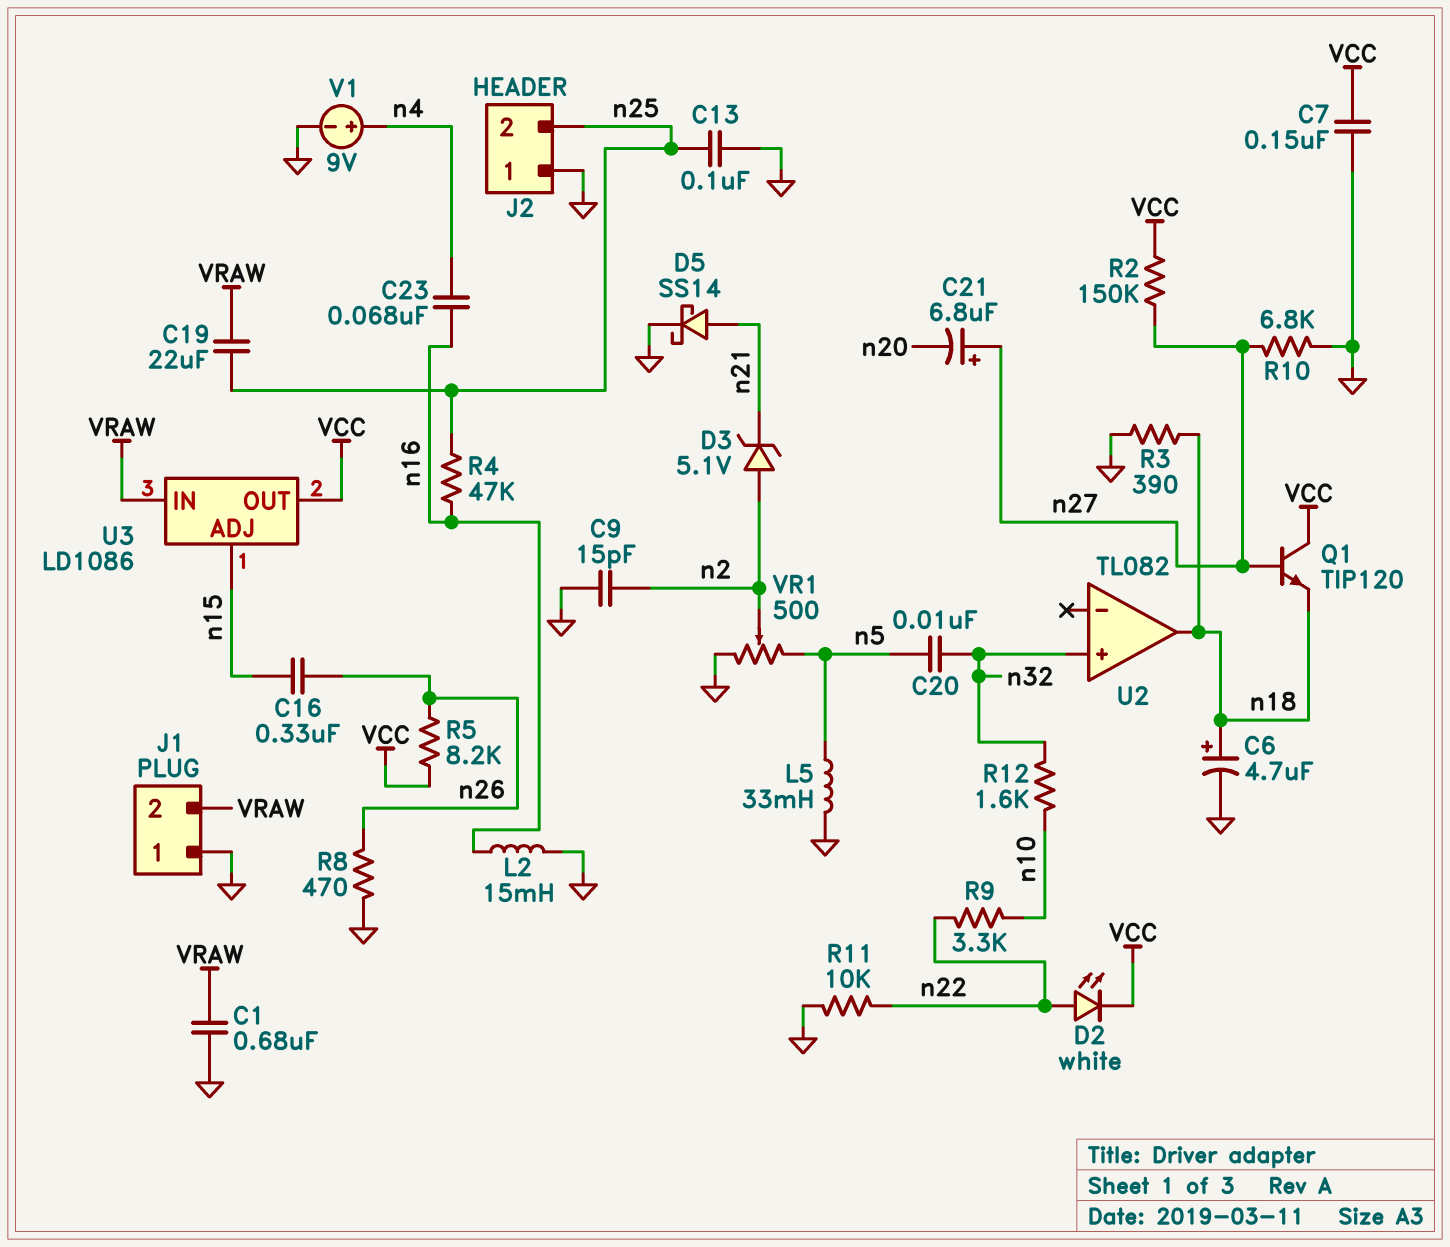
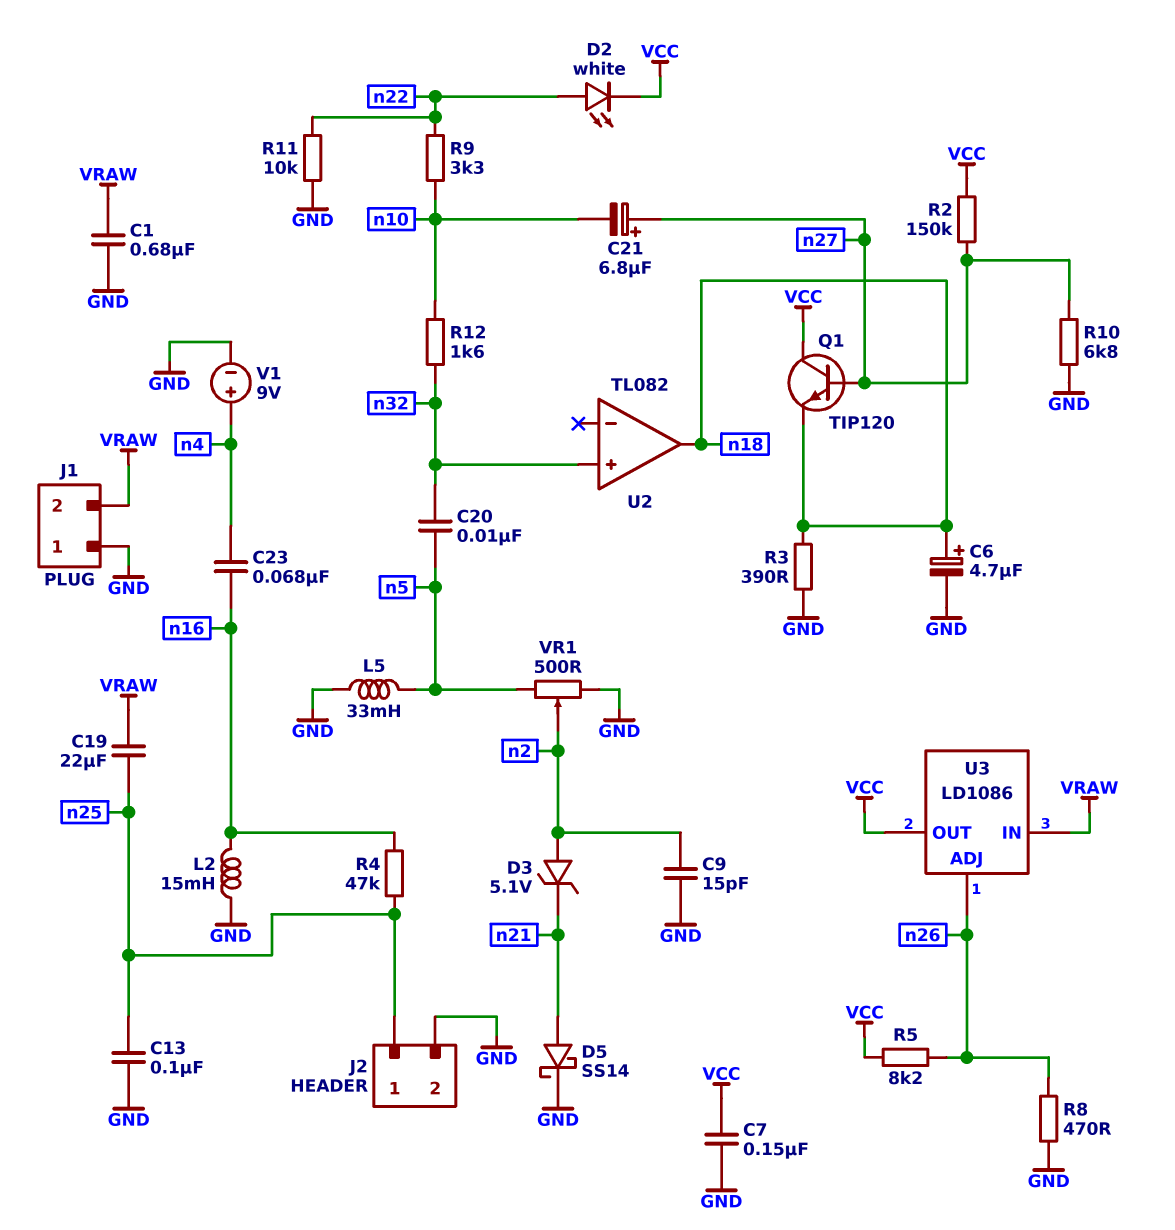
C16: 330nF (n15, n26) -> none
C21: 6.8uF (plus n27, minus n20) -> 6.8uF (plus n27, minus n10)
J2 pin 1: GND -> n25
J2 pin 2: n25 -> GND
U3 pin ADJ: n15 -> n26

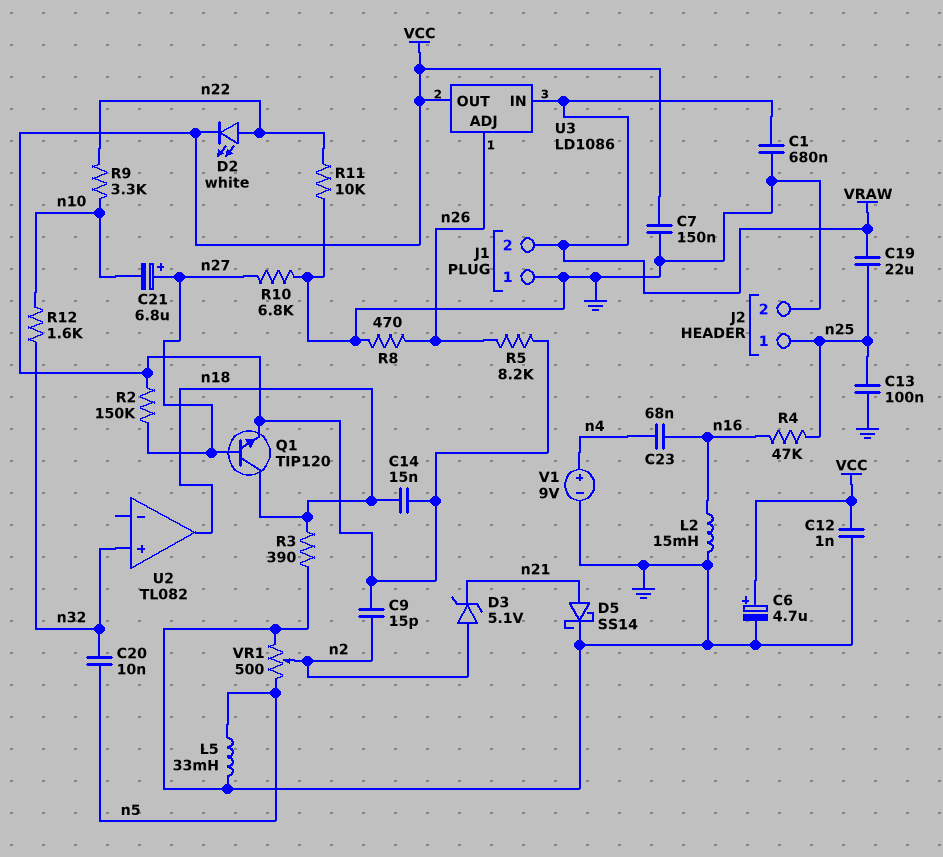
C6: 4.7uF (plus n18, minus GND) -> 4.7uF (plus VCC, minus GND)
C9: 15pF (GND, n2) -> 15pF (VCC, n2)
C12: none -> 1nF (GND, VCC)
C14: none -> 15nF (VCC, n18)
Q1: NPN TIP120 (B n27, C VCC, E n18) -> NPN TIP120 (B n27, C n18, E VCC)

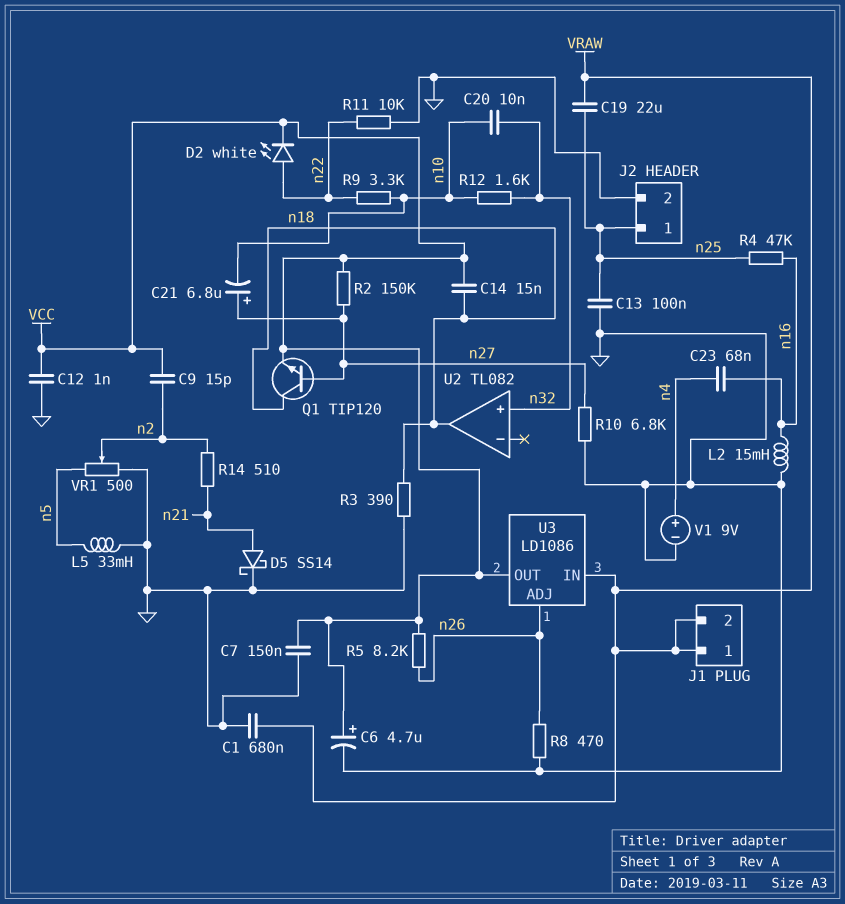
C20: 10nF (n5, n32) -> 10nF (n10, n32)
D3: zener 5.1V (A n2, K n21) -> none
J1 pin 1: GND -> VRAW
R14: none -> 510 (n2, n21)

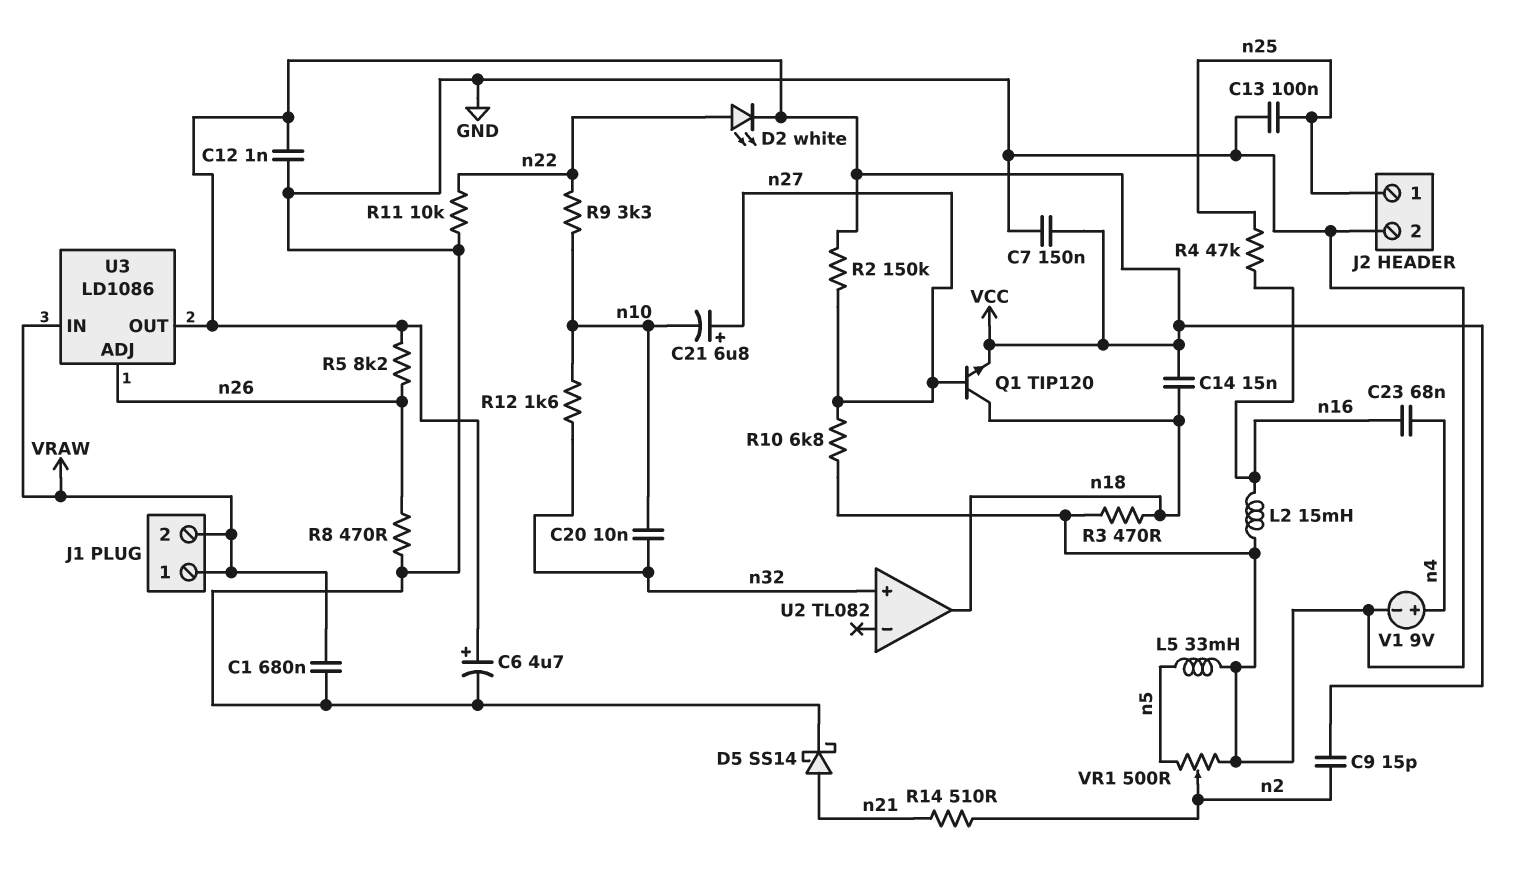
C19: 22uF (VRAW, n25) -> none
R3: 390 (GND, n18) -> 470 (GND, n18)

